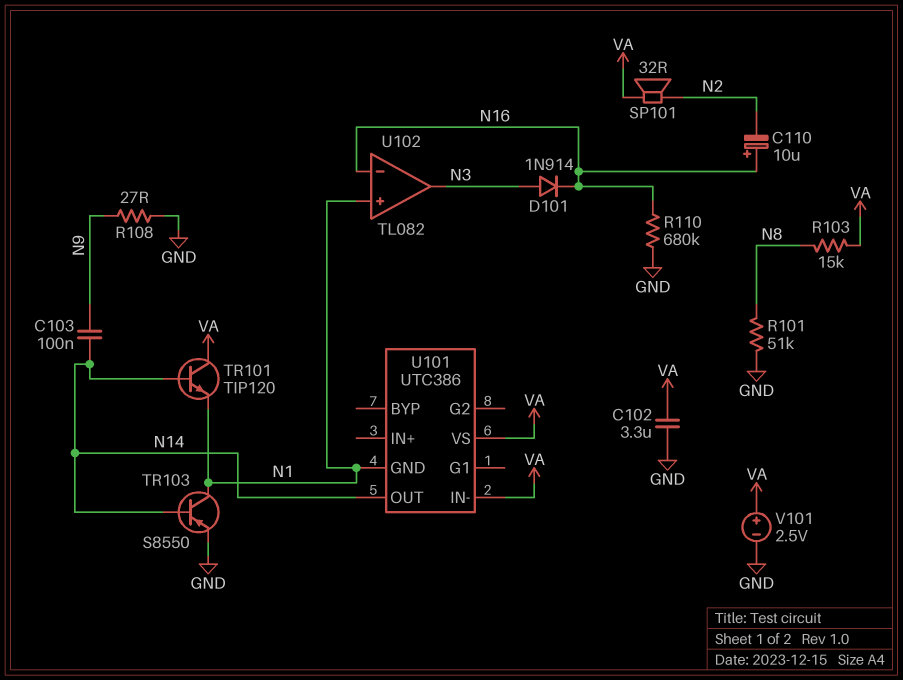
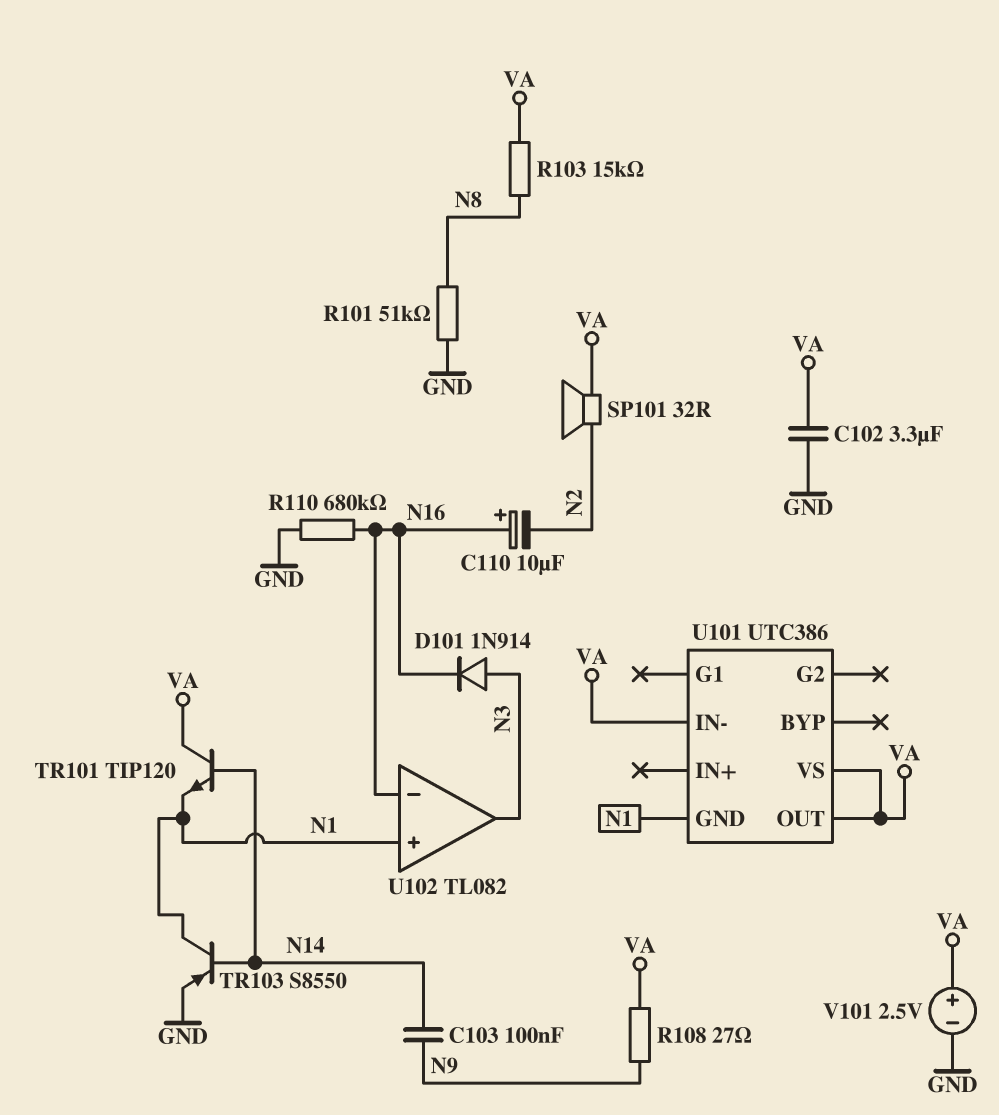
R108: 27 (GND, N9) -> 27 (N9, VA)
U101 pin OUT: N14 -> VA

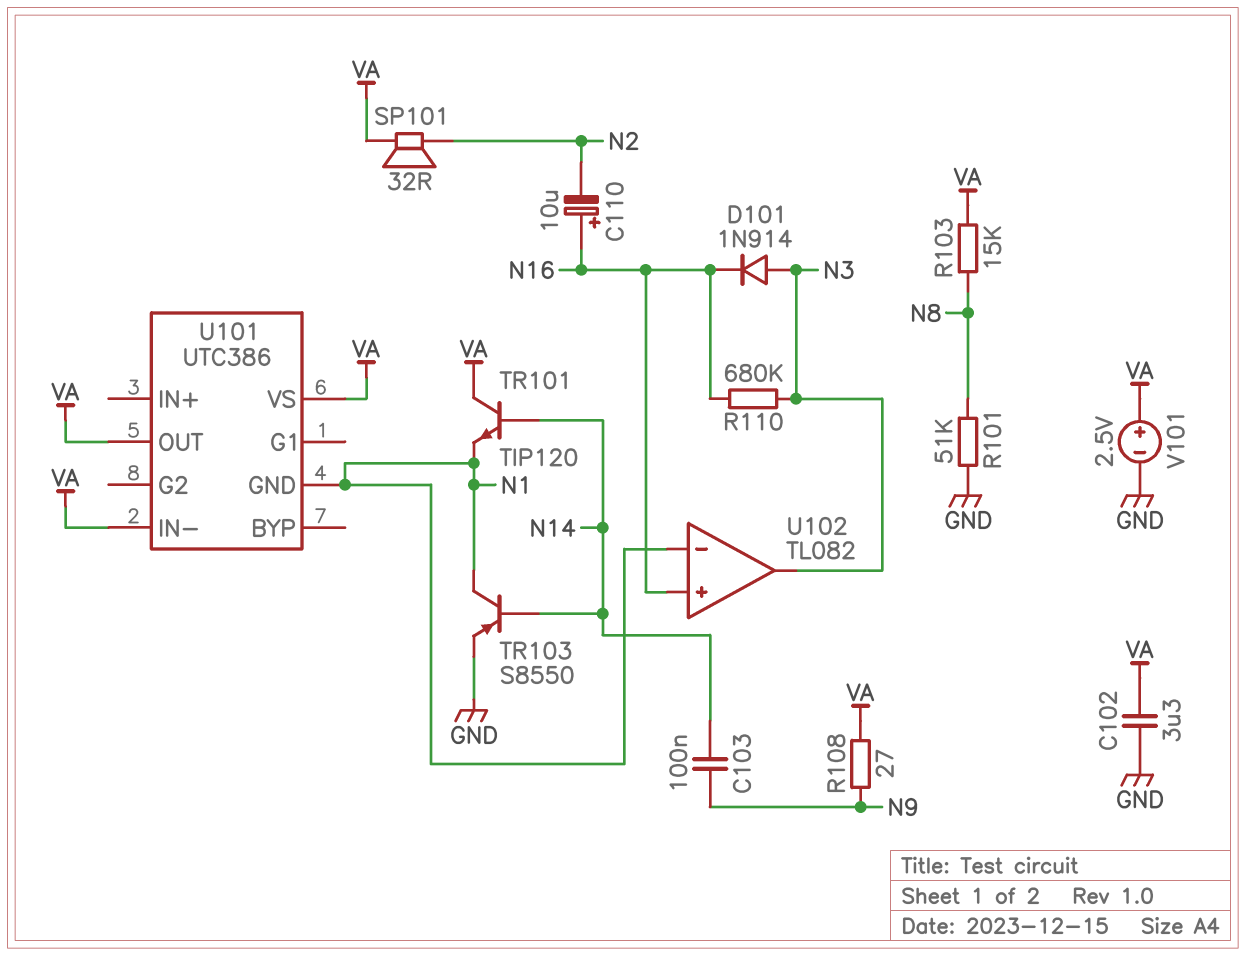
R110: 680k (GND, N16) -> 680k (N3, N16)
U102 pin in+: N1 -> N16
U102 pin in-: N16 -> N1

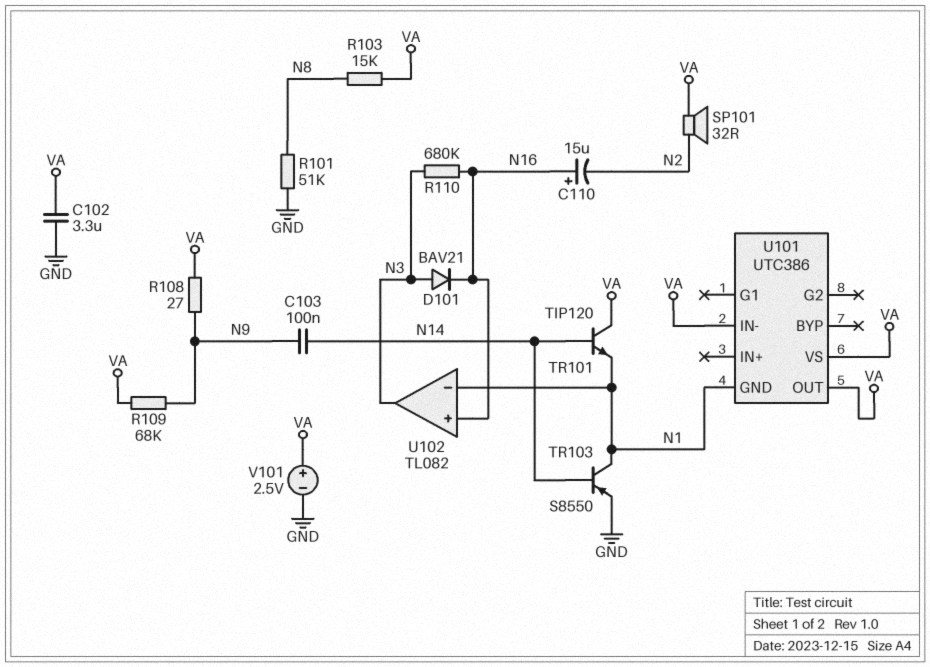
C110: 10uF (plus N16, minus N2) -> 15uF (plus N16, minus N2)
D101: diode 1N914 (A N3, K N16) -> diode BAV21 (A N3, K N16)
R109: none -> 68k (N9, VA)

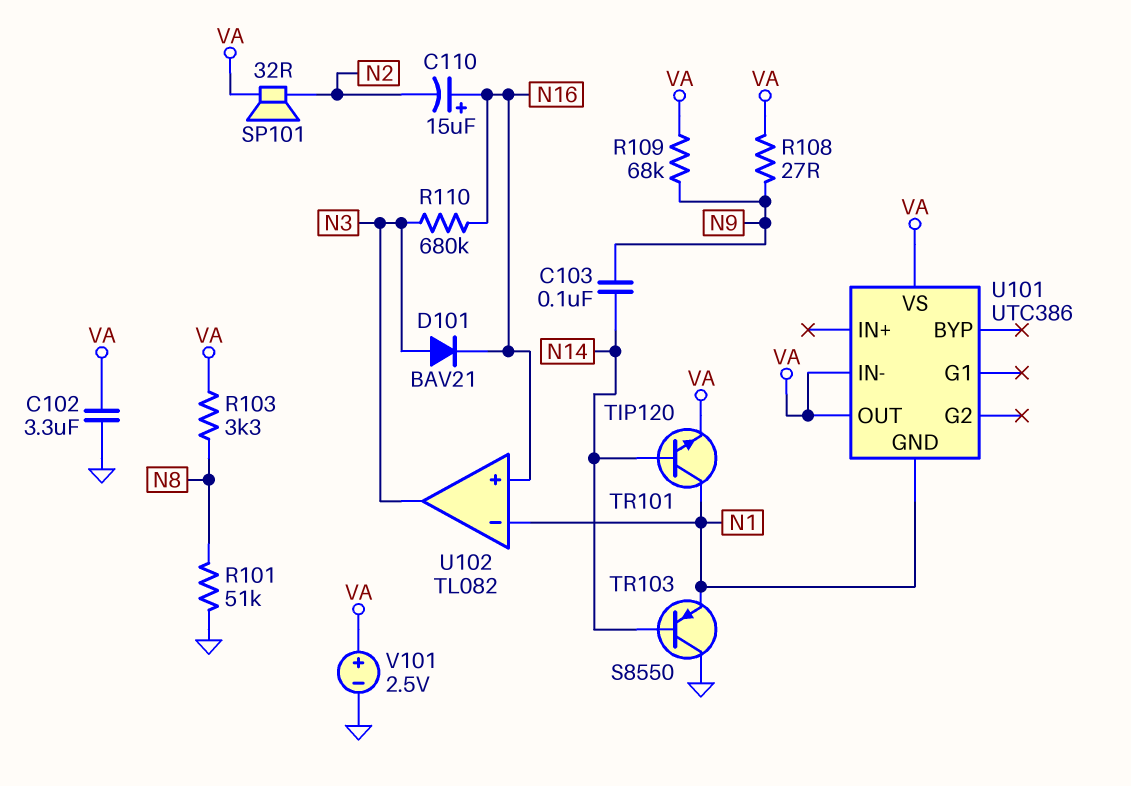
R103: 15k (N8, VA) -> 3.3k (N8, VA)
TR101: NPN TIP120 (B N14, C VA, E N1) -> NPN TIP120 (B N14, C N1, E VA)
TR103: PNP S8550 (B N14, C N1, E GND) -> PNP S8550 (B N14, C GND, E N1)

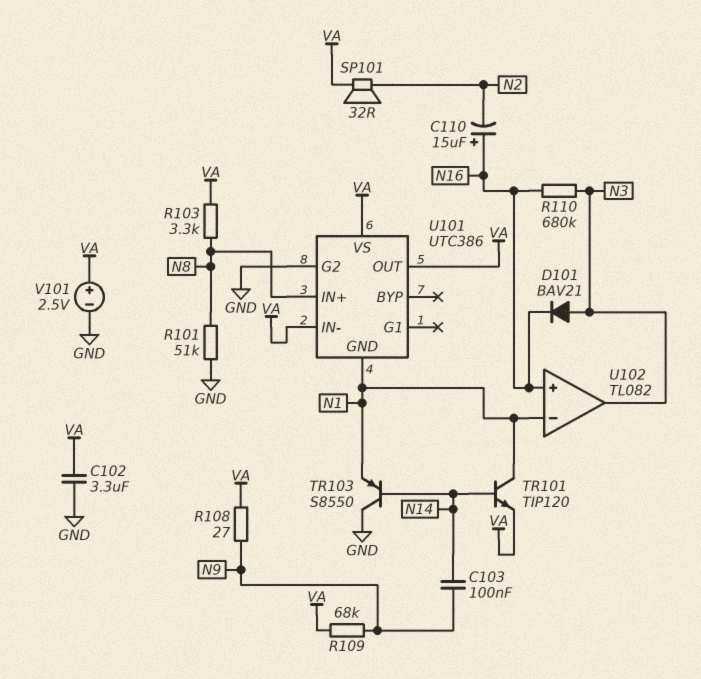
U101 pin G2: none -> GND
U101 pin IN+: none -> N8

